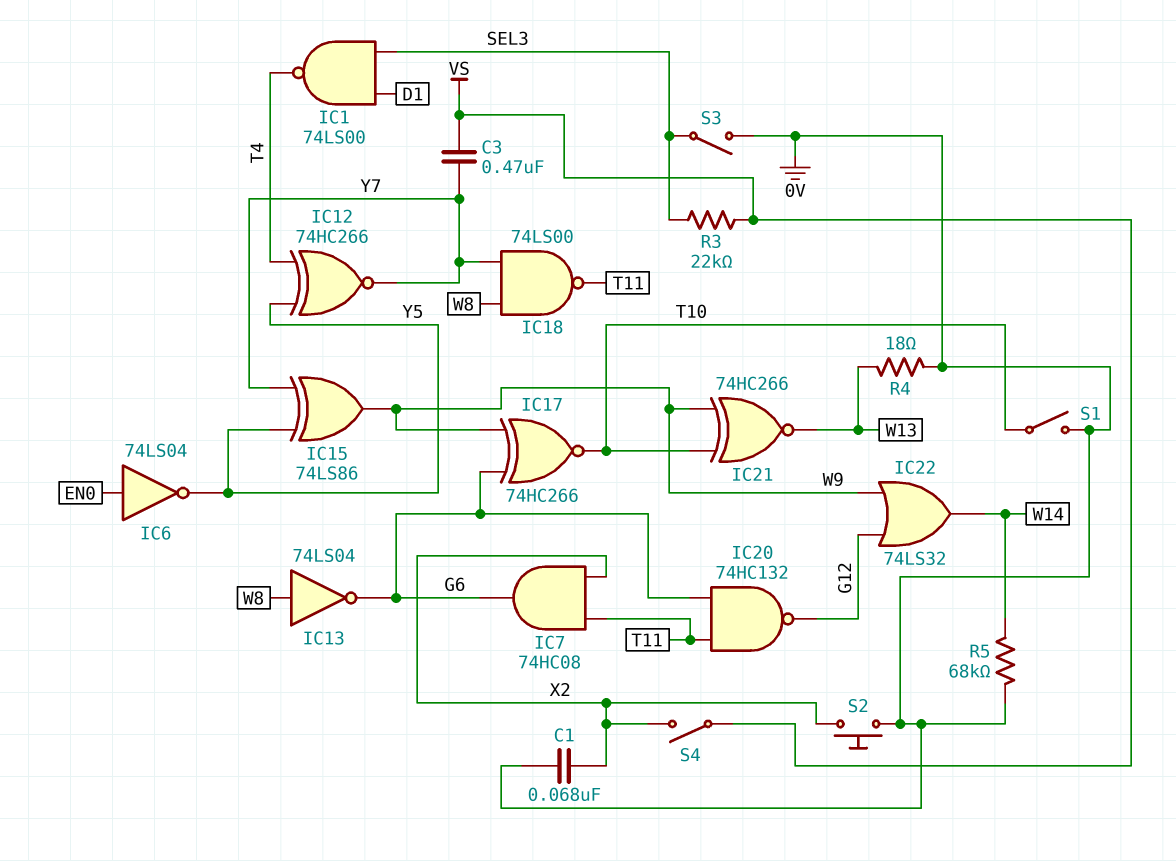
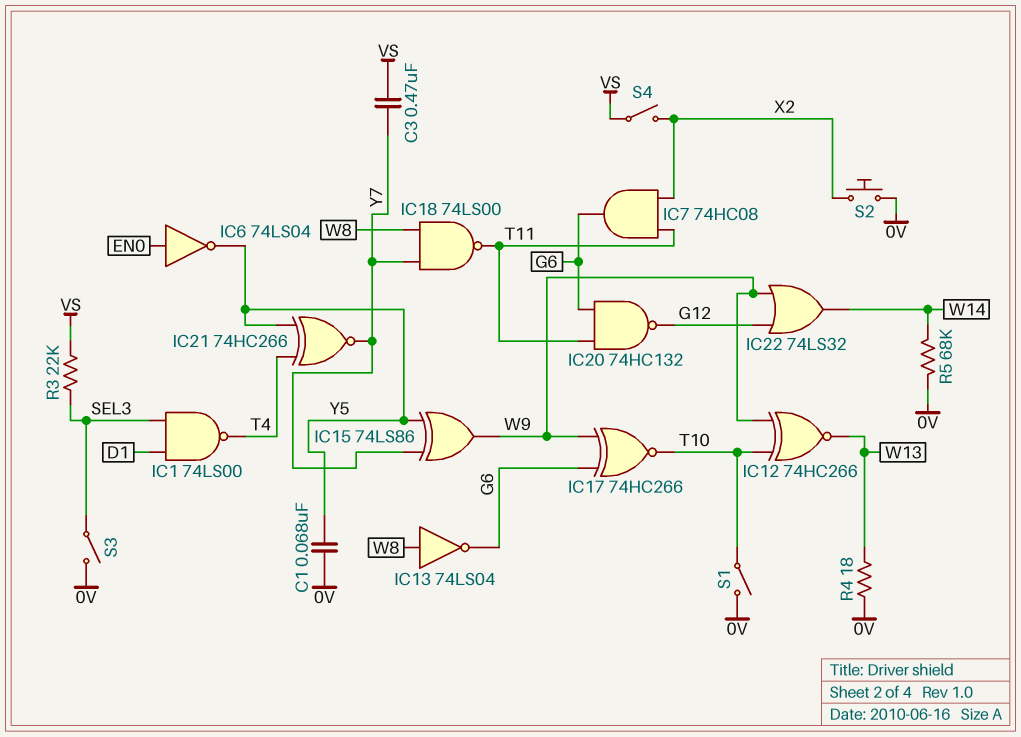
C1: 68nF (0V, X2) -> 68nF (0V, Y5)
IC12: XNOR 74HC266 (in T4, in Y5, out Y7) -> XNOR 74HC266 (in T10, in W9, out W13)
IC21: XNOR 74HC266 (in T10, in W9, out W13) -> XNOR 74HC266 (in T4, in Y5, out Y7)

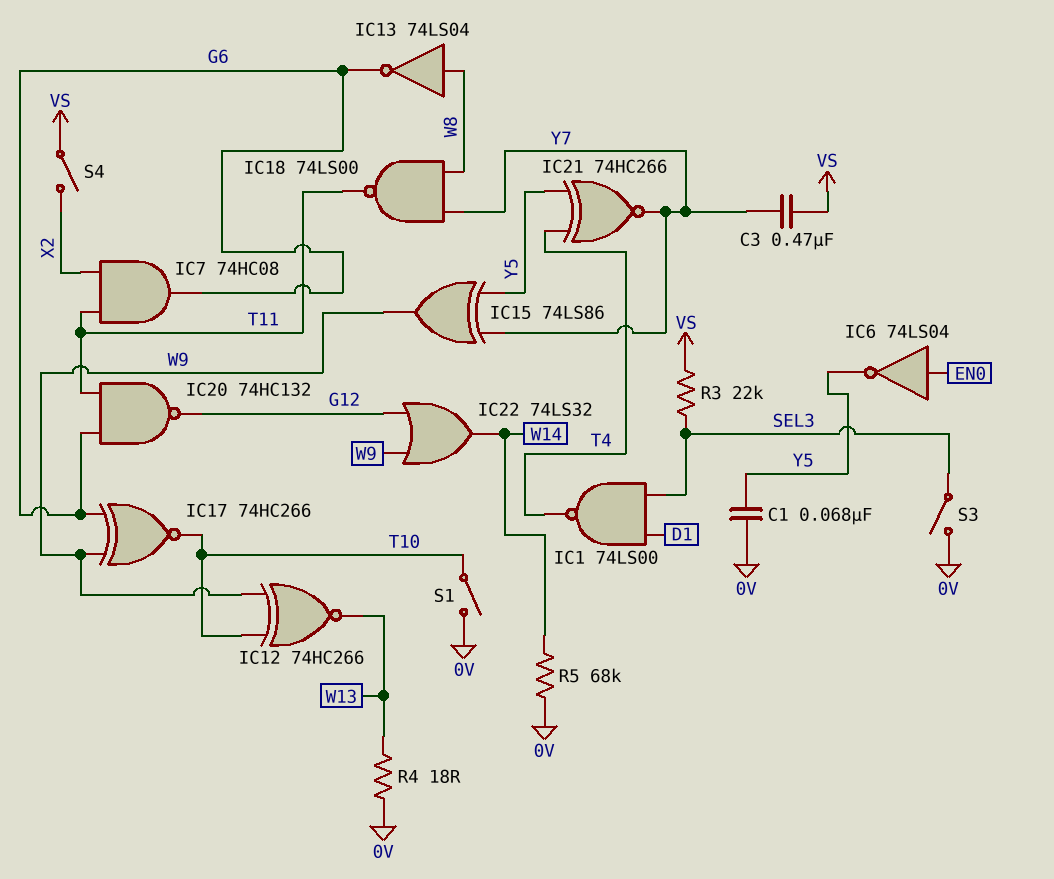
S2: button (0V, X2) -> none

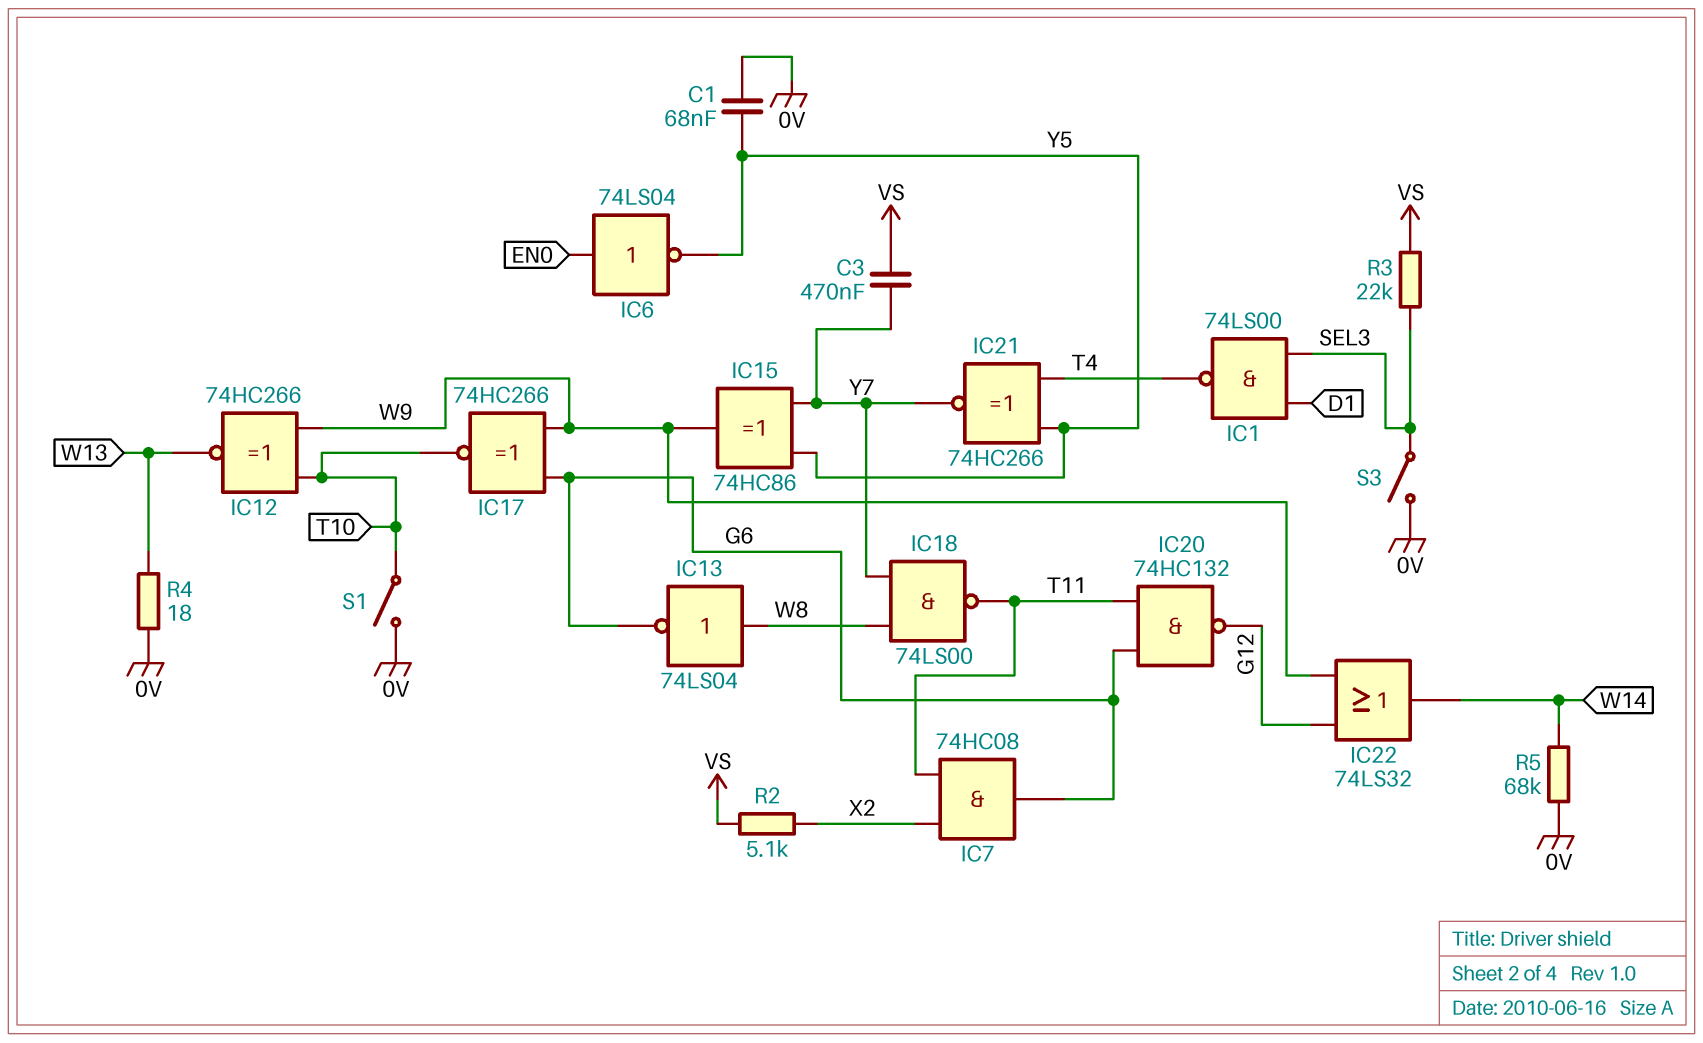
IC15: XOR 74LS86 (in Y5, in Y7, out W9) -> XOR 74HC86 (in Y5, in Y7, out W9)
R2: none -> 5.1k (VS, X2)
S4: switch (VS, X2) -> none

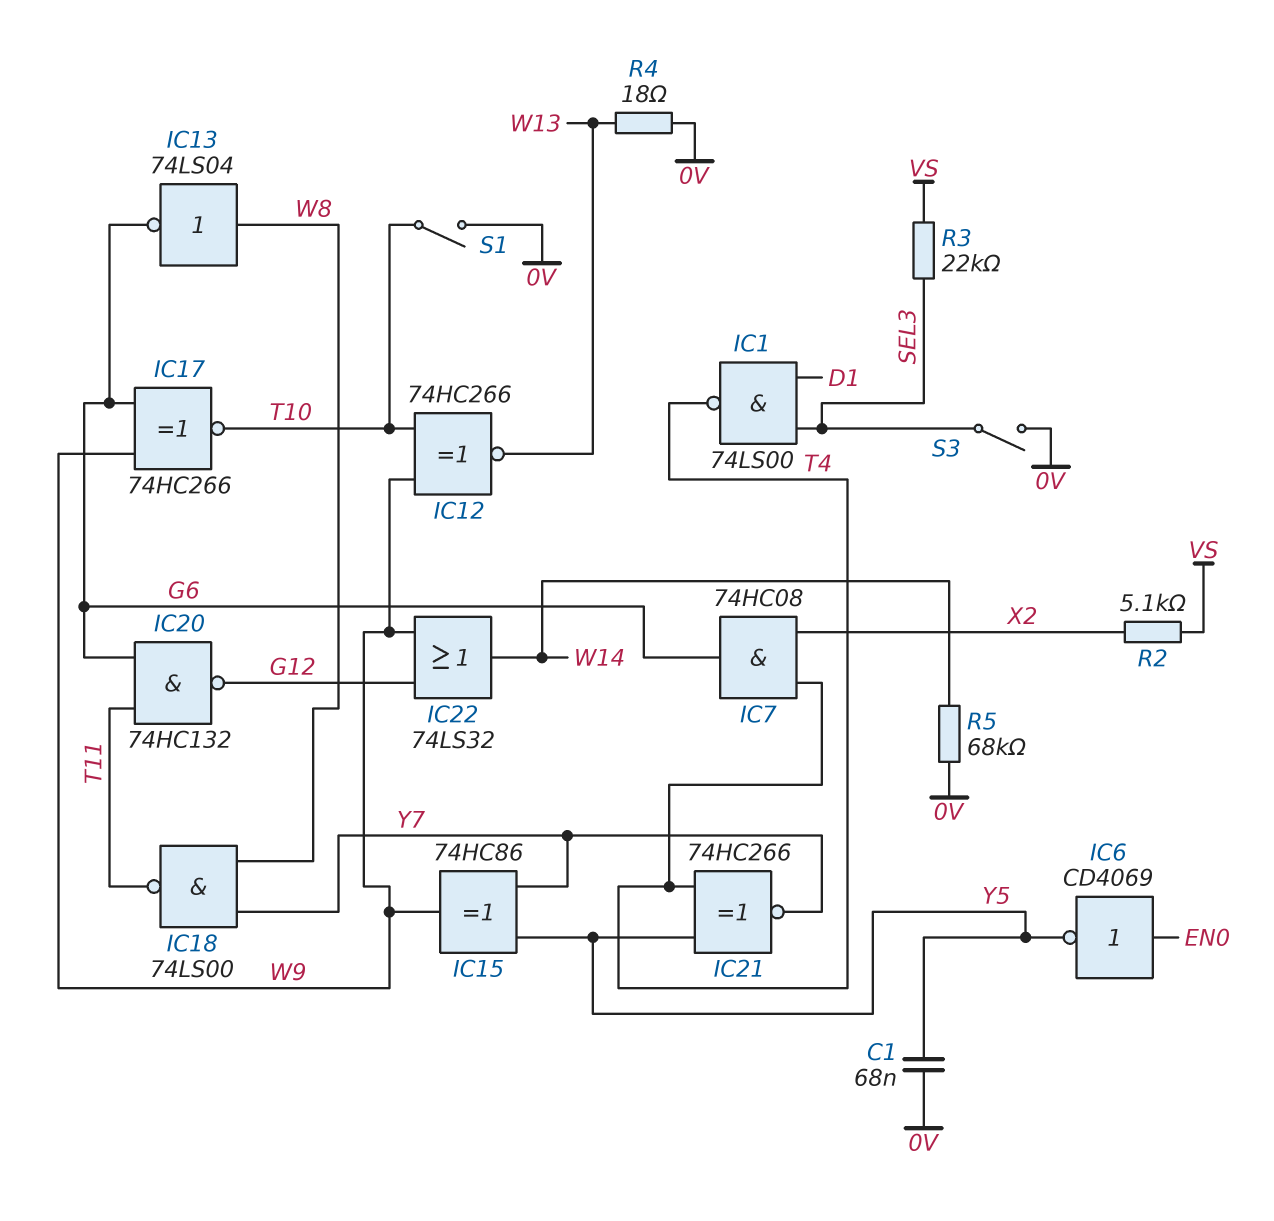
C3: 470nF (VS, Y7) -> none
IC6: NOT 74LS04 (in EN0, out Y5) -> NOT CD4069 (in EN0, out Y5)
IC7: AND 74HC08 (in T11, in X2, out G6) -> AND 74HC08 (in T4, in X2, out G6)

